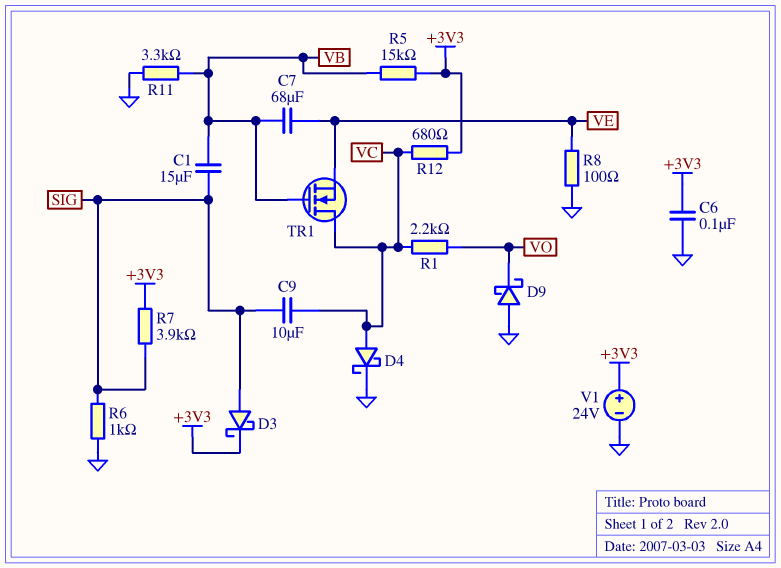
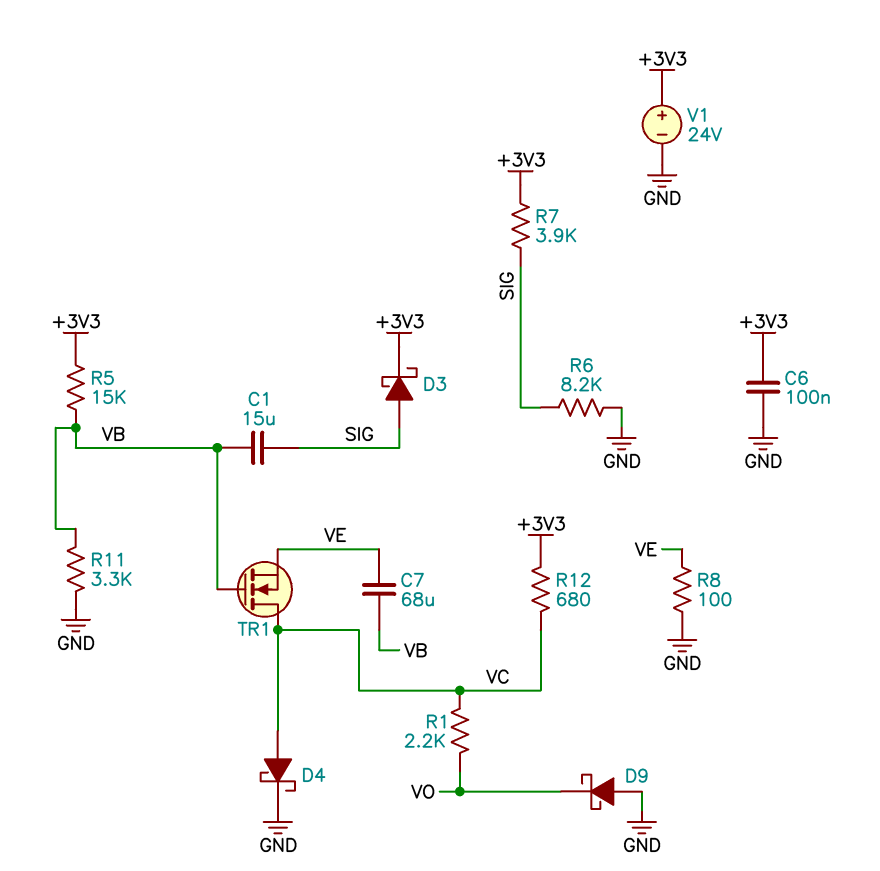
C9: 10uF (SIG, VC) -> none
R6: 1k (GND, SIG) -> 8.2k (GND, SIG)

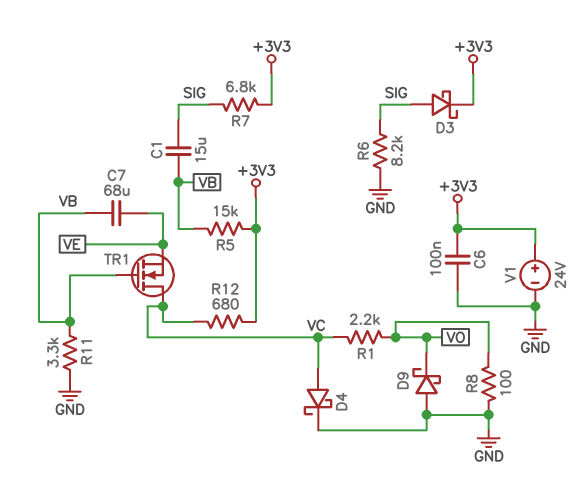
R7: 3.9k (+3V3, SIG) -> 6.8k (+3V3, SIG)
R8: 100 (GND, VE) -> 100 (GND, VO)

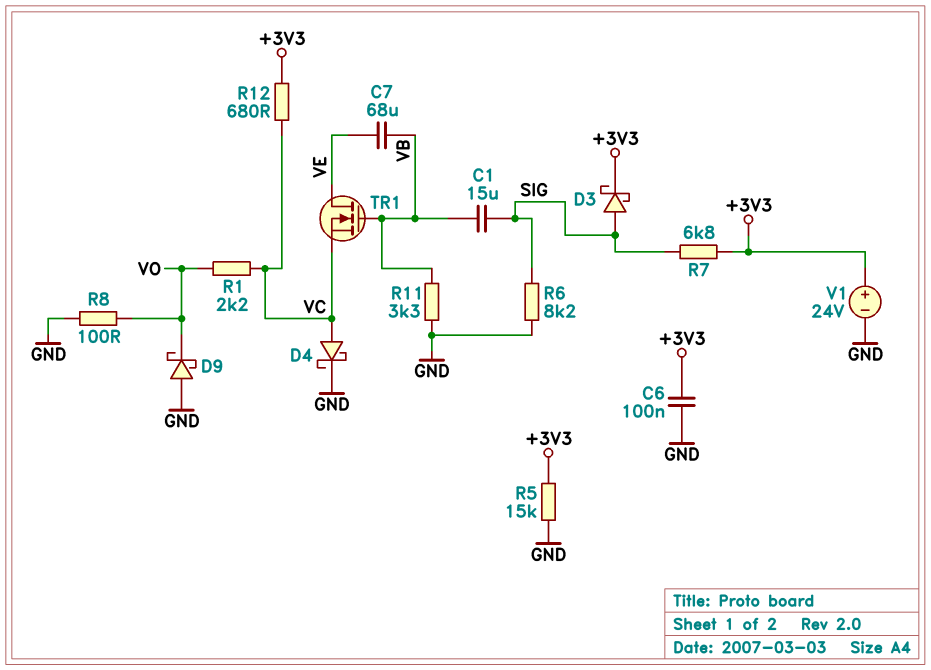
R5: 15k (+3V3, VB) -> 15k (+3V3, GND)
TR1: NMOS (G VB, D VC, S VE) -> NMOS (G VB, D VE, S VC)

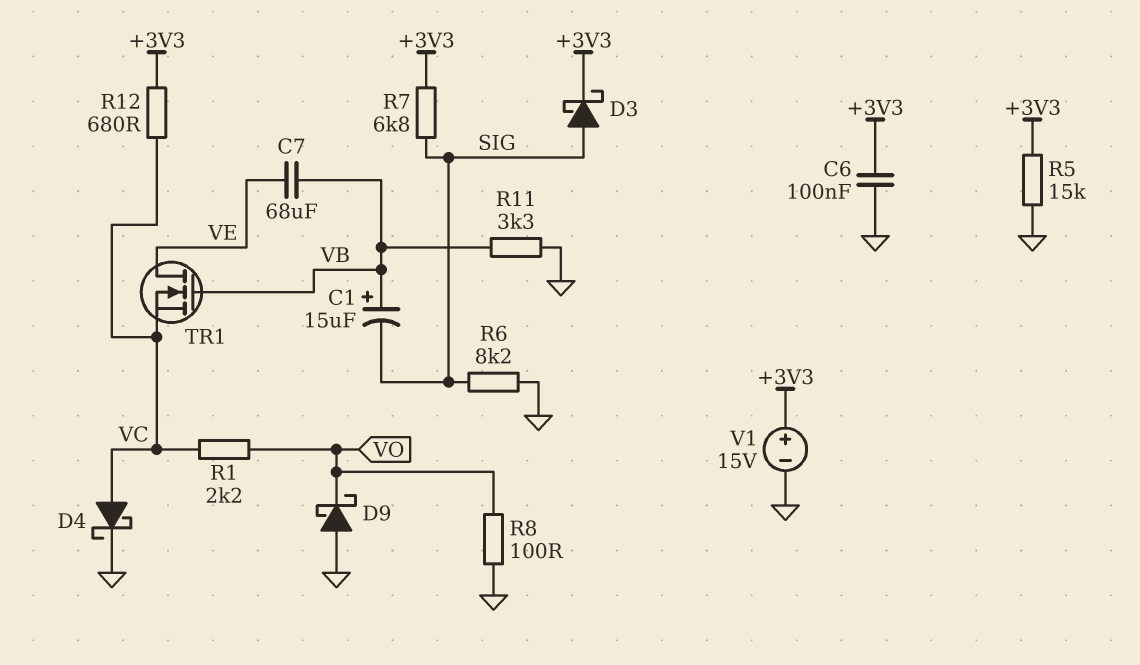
C1: 15uF (SIG, VB) -> 15uF (plus VB, minus SIG)
V1: 24V (plus +3V3, minus GND) -> 15V (plus +3V3, minus GND)

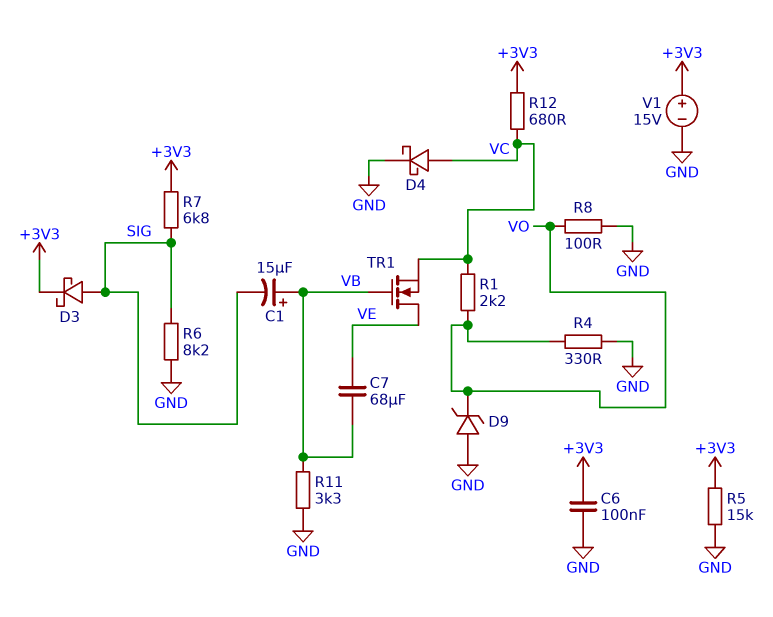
D9: schottky (A GND, K VO) -> zener (A GND, K VO)
R4: none -> 330 (GND, VO)

